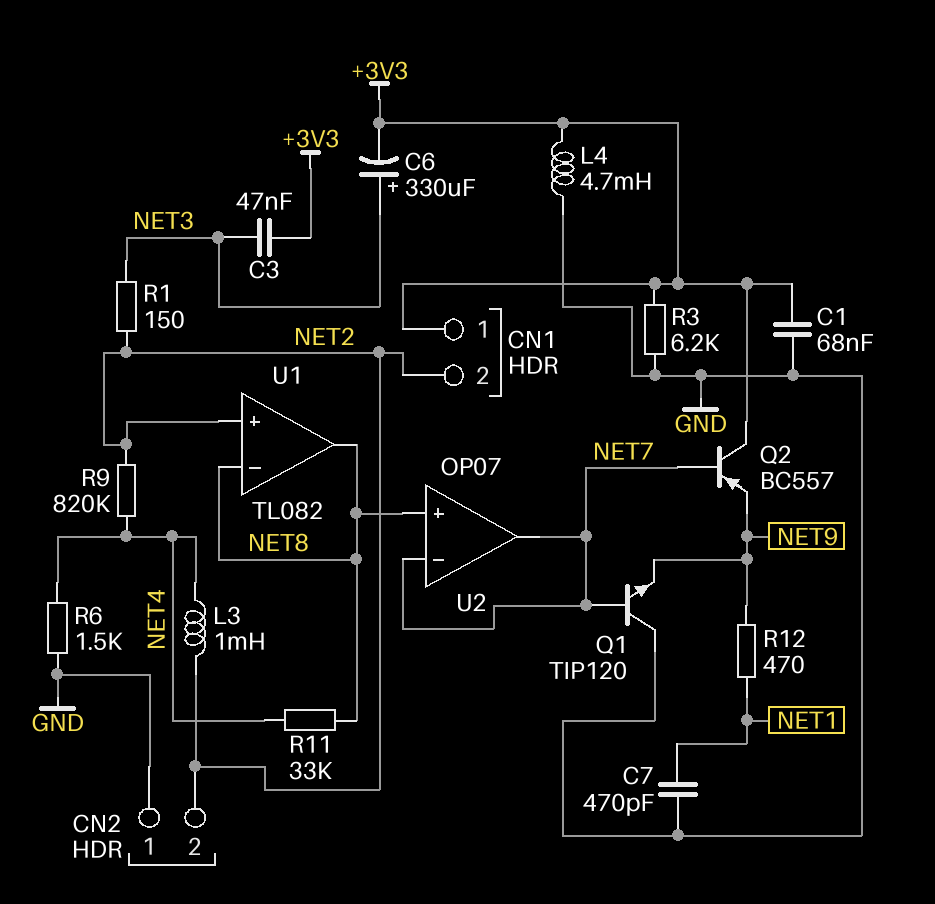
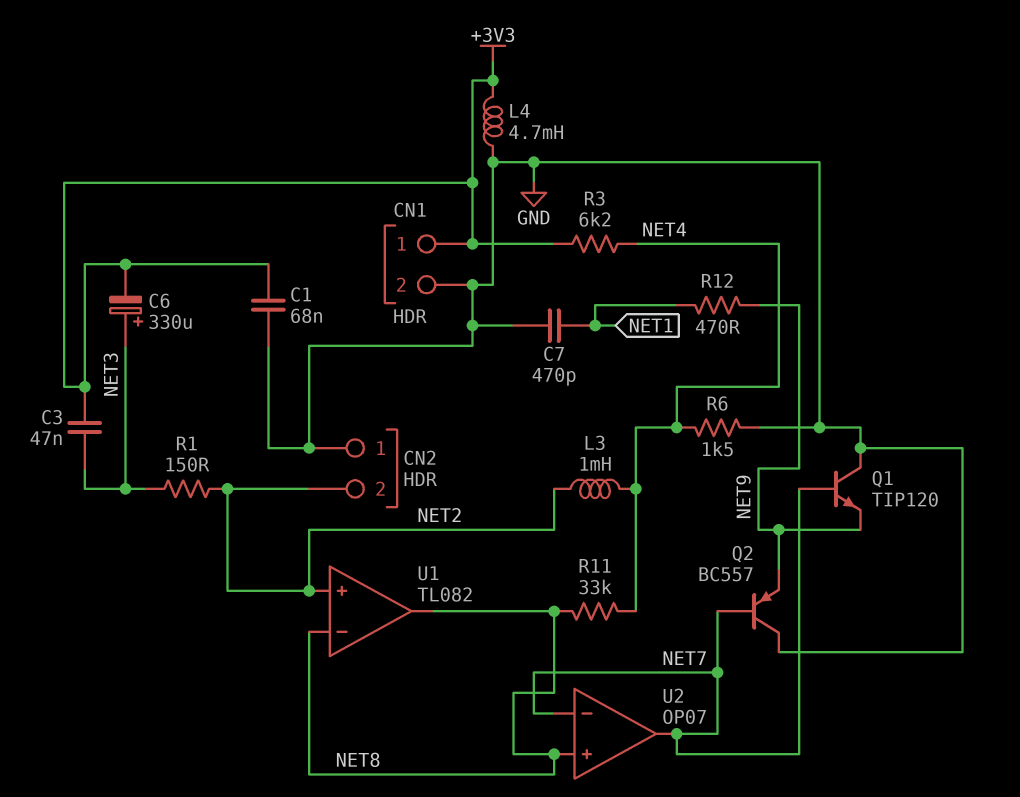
CN1 pin 2: NET2 -> GND
Q2: PNP BC557 (B NET7, C +3V3, E NET9) -> PNP BC557 (B NET7, C GND, E NET9)
R3: 6.2k (+3V3, GND) -> 6.2k (+3V3, NET4)
R9: 820k (NET2, NET4) -> none

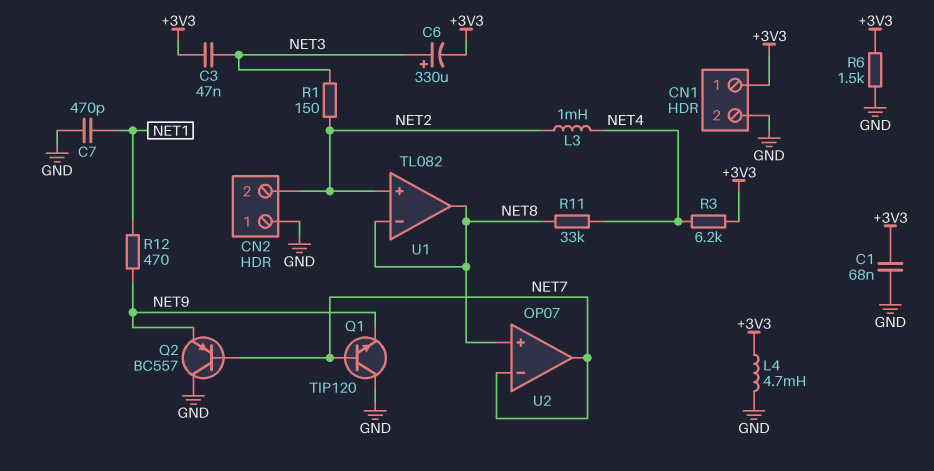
R6: 1.5k (GND, NET4) -> 1.5k (+3V3, GND)

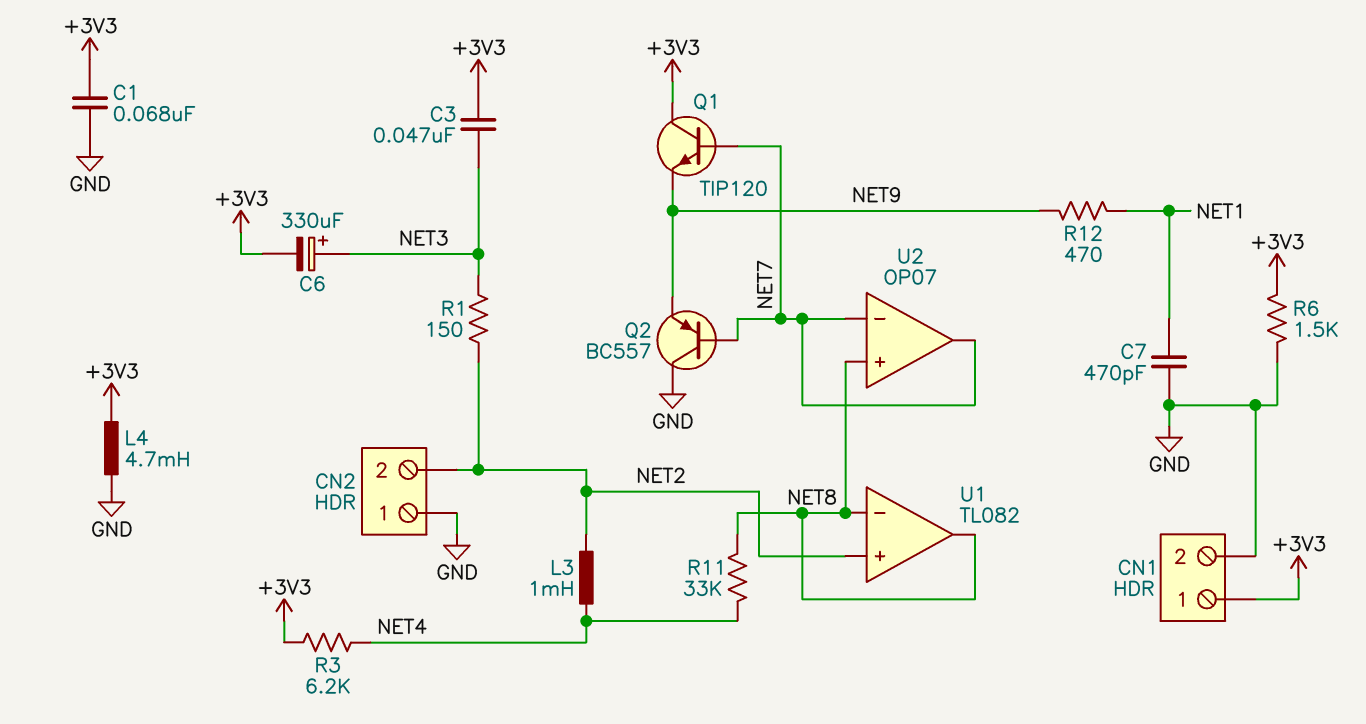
Q1: NPN TIP120 (B NET7, C GND, E NET9) -> NPN TIP120 (B NET7, C +3V3, E NET9)

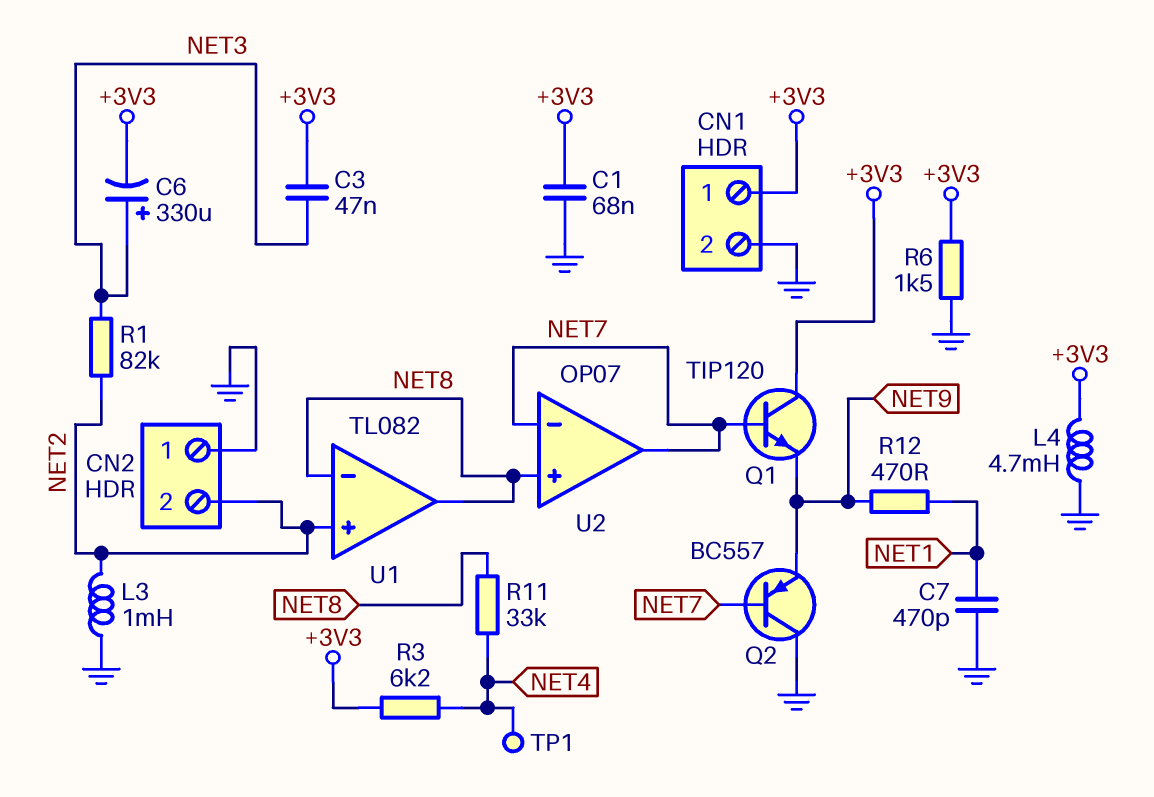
L3: 1mH (NET2, NET4) -> 1mH (GND, NET2)
R1: 150 (NET2, NET3) -> 82k (NET2, NET3)
TP1: none -> test point (NET4)

